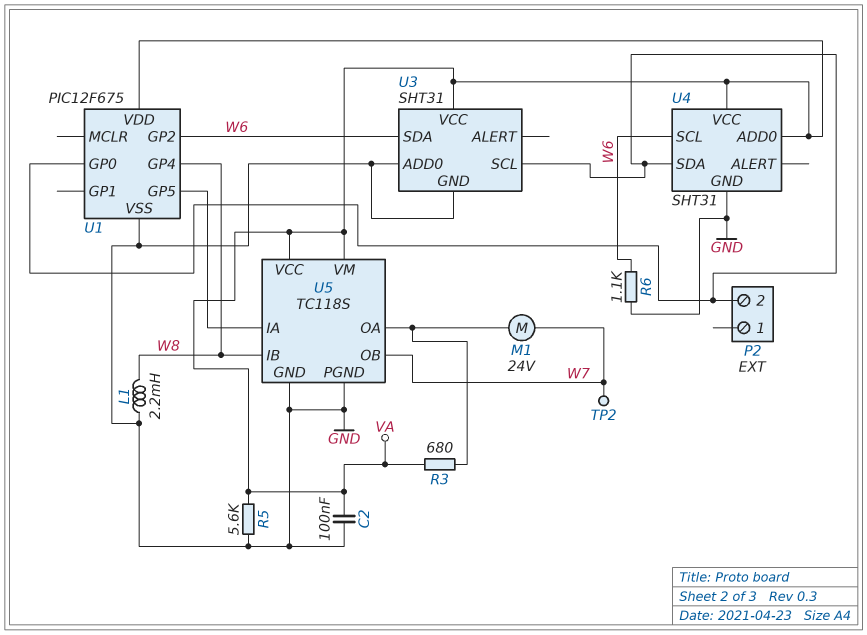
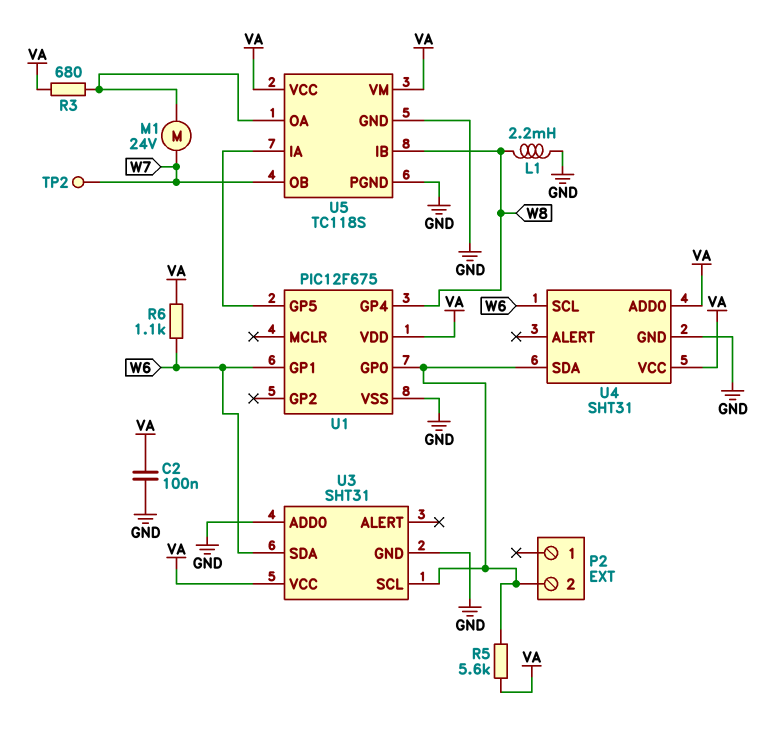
R5: 5.6k (GND, VA) -> 5.6k (P2/2, VA)
R6: 1.1k (GND, W6) -> 1.1k (VA, W6)
U1 pin GP1: none -> W6
U1 pin GP2: W6 -> none

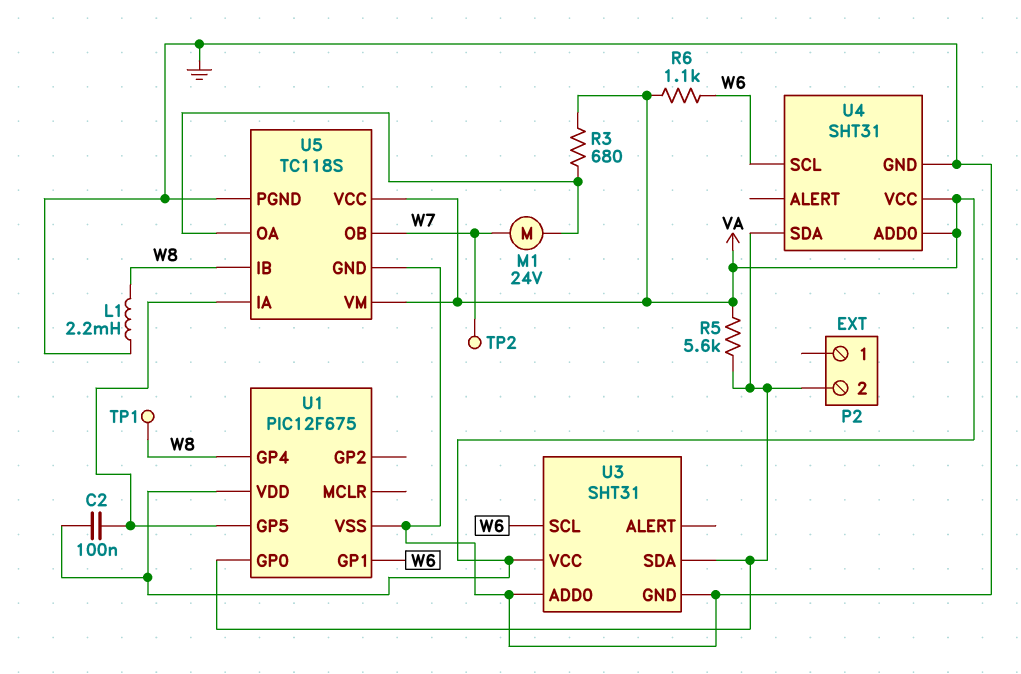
C2: 100nF (GND, VA) -> 100nF (U1/GP5, VA)
TP1: none -> test point (W8)
U3 pin SCL: P2/2 -> W6
U3 pin SDA: W6 -> P2/2

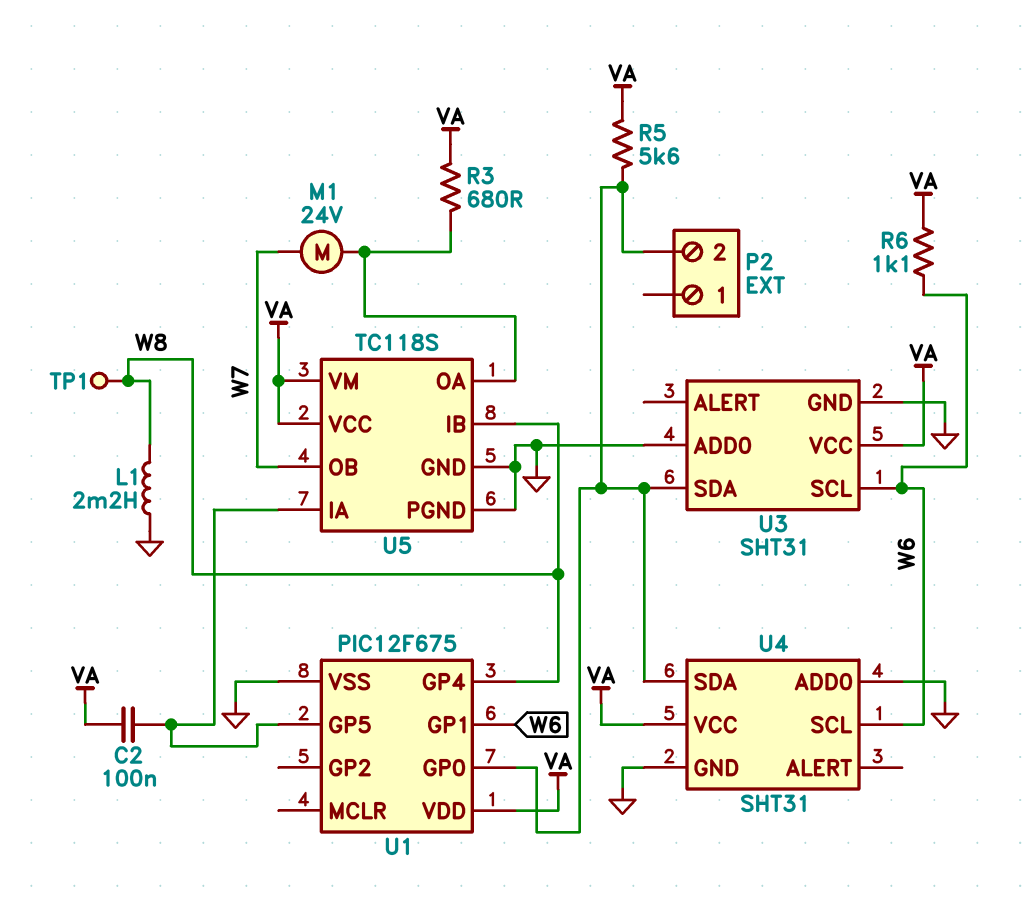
TP2: test point (W7) -> none
U4 pin ADD0: VA -> GND

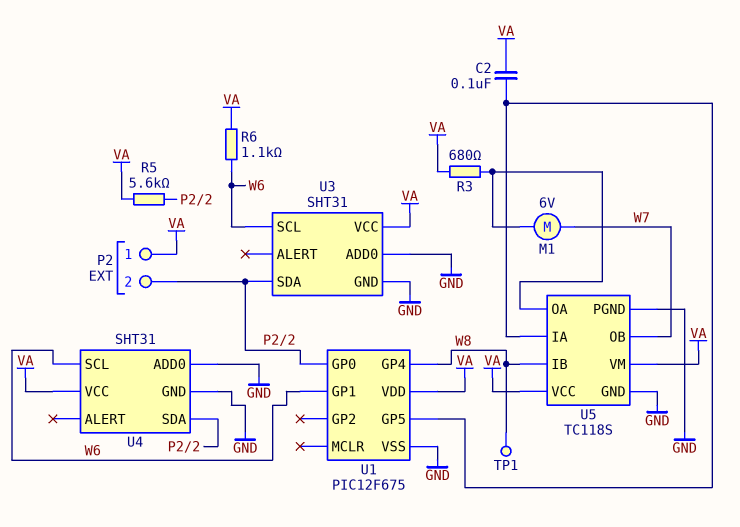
L1: 2.2mH (GND, W8) -> none
M1: motor 24V (U5/OA, W7) -> motor 6V (U5/OA, W7)
P2 pin 1: none -> VA

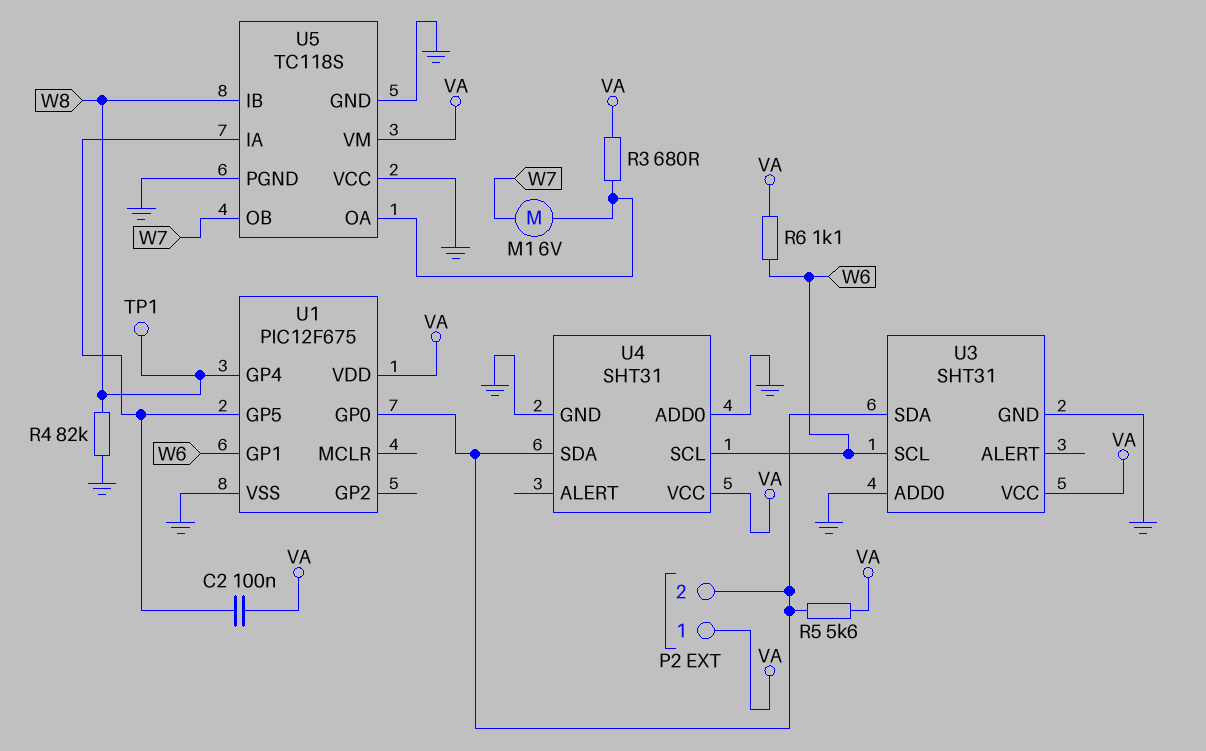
R4: none -> 82k (GND, W8)
U5 pin VCC: VA -> GND

